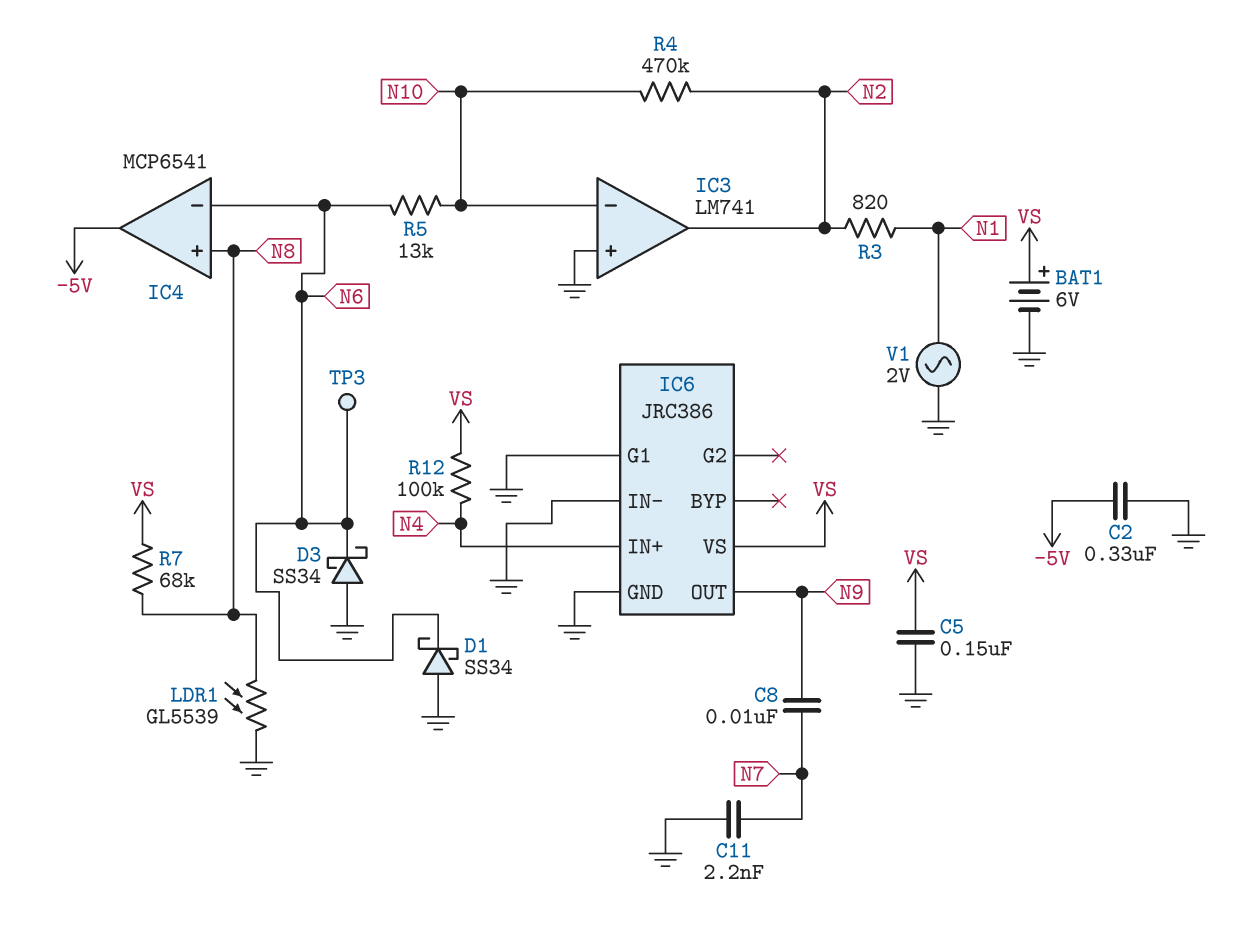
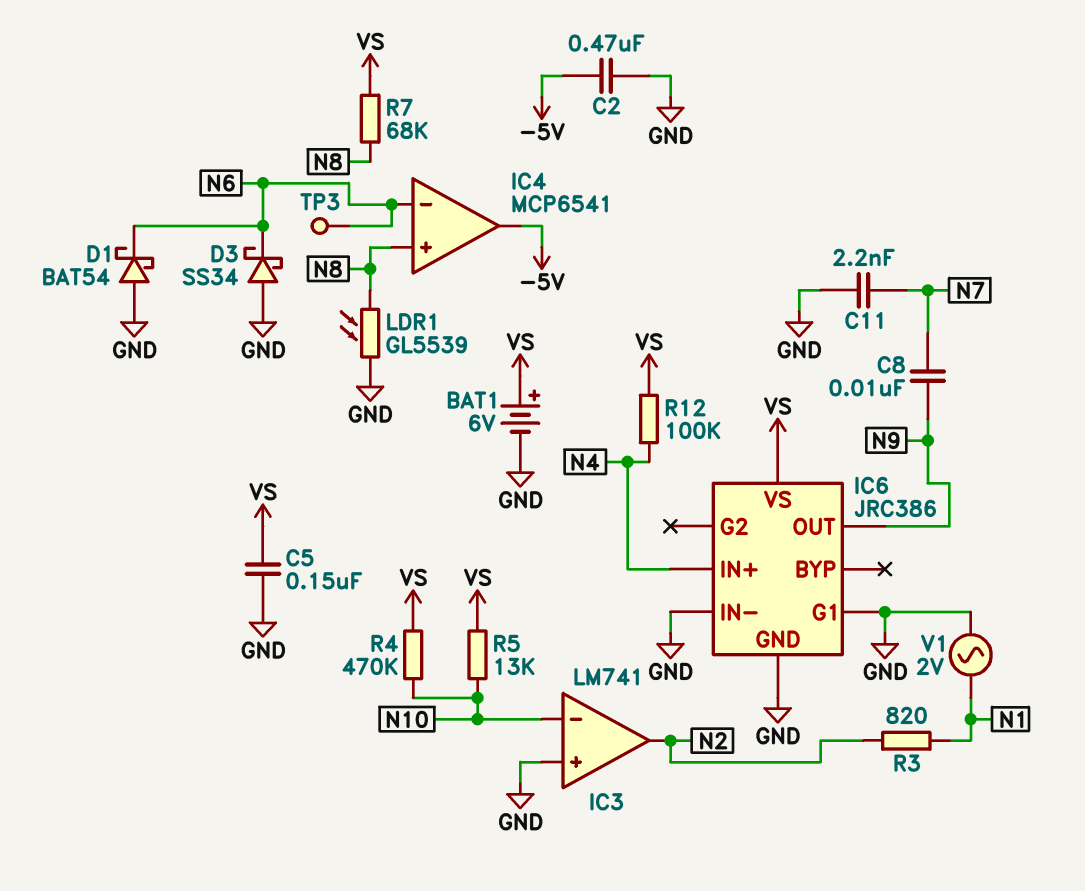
C2: 330nF (-5V, GND) -> 470nF (-5V, GND)
D1: schottky SS34 (A GND, K N6) -> schottky BAT54 (A GND, K N6)
R4: 470k (N2, N10) -> 470k (N10, VS)
R5: 13k (N6, N10) -> 13k (N10, VS)

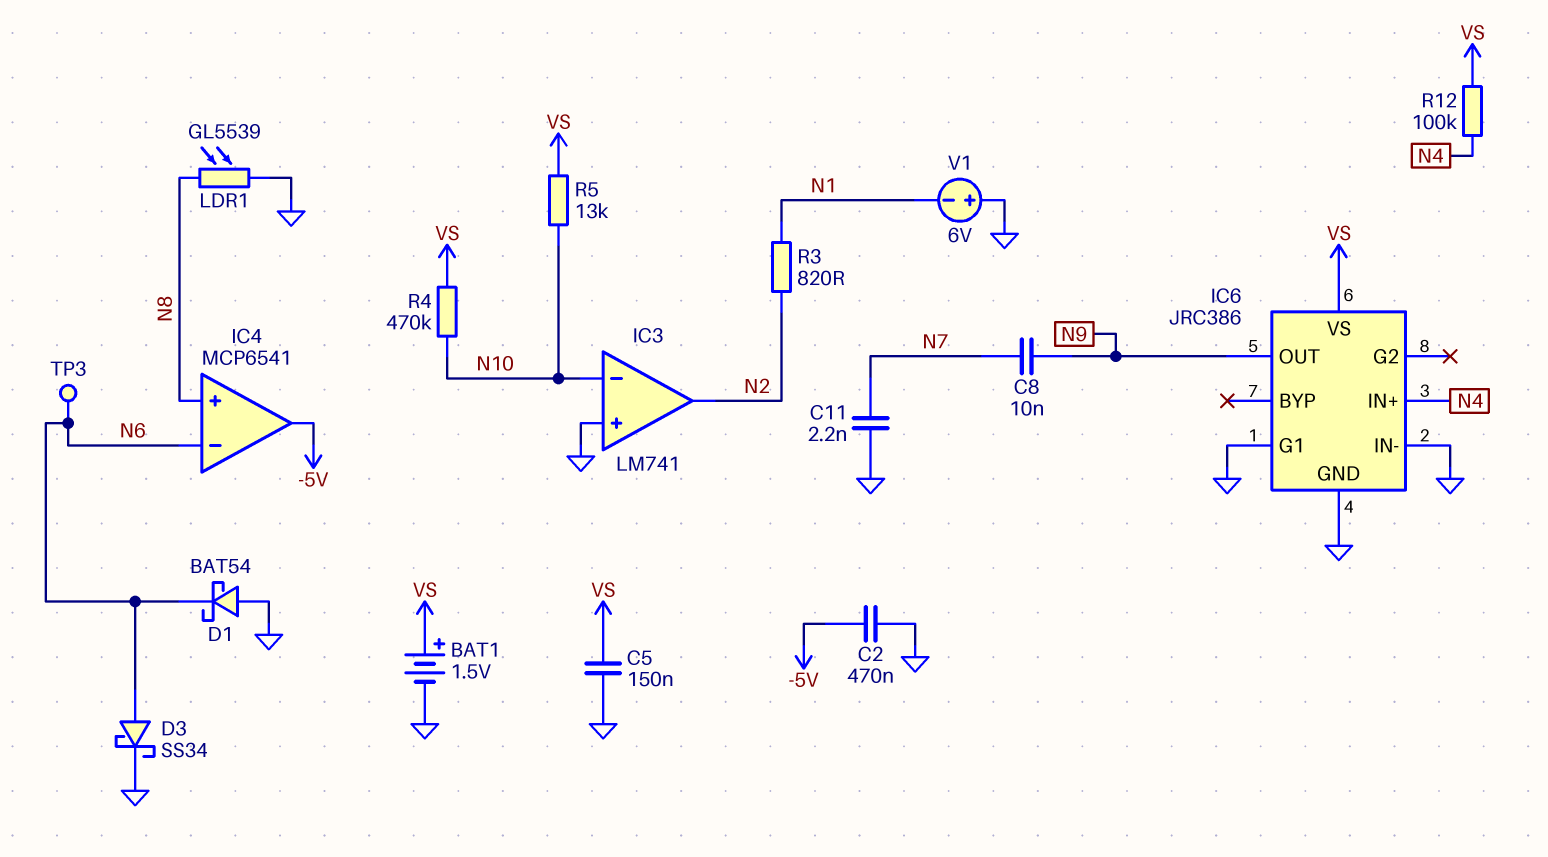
BAT1: 6V (plus VS, minus GND) -> 1.5V (plus VS, minus GND)
D3: schottky SS34 (A GND, K N6) -> schottky SS34 (A N6, K GND)
R7: 68k (N8, VS) -> none
V1: AC 2V (GND, N1) -> 6V (plus GND, minus N1)

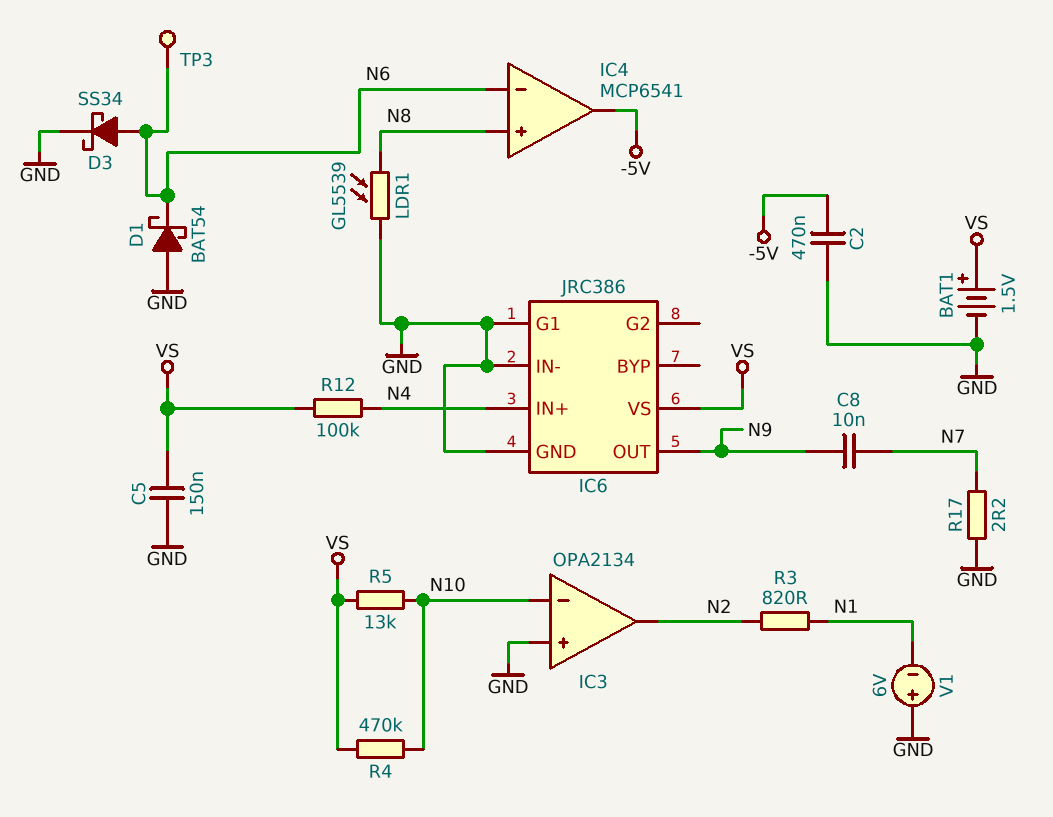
C11: 2.2nF (GND, N7) -> none
IC3: LM741 -> OPA2134
R17: none -> 2.2 (GND, N7)

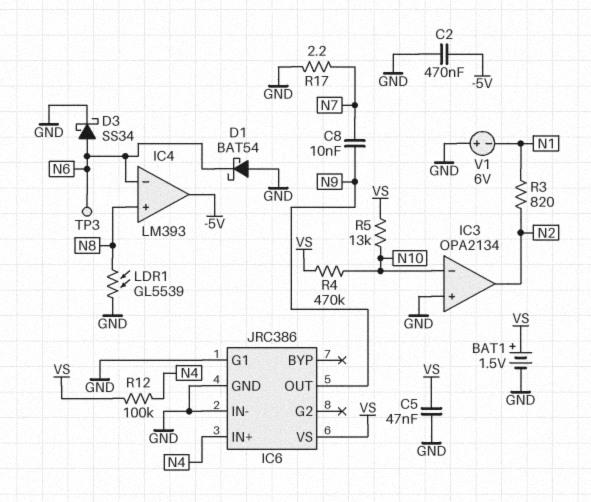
C5: 150nF (GND, VS) -> 47nF (GND, VS)
IC4: MCP6541 -> LM393

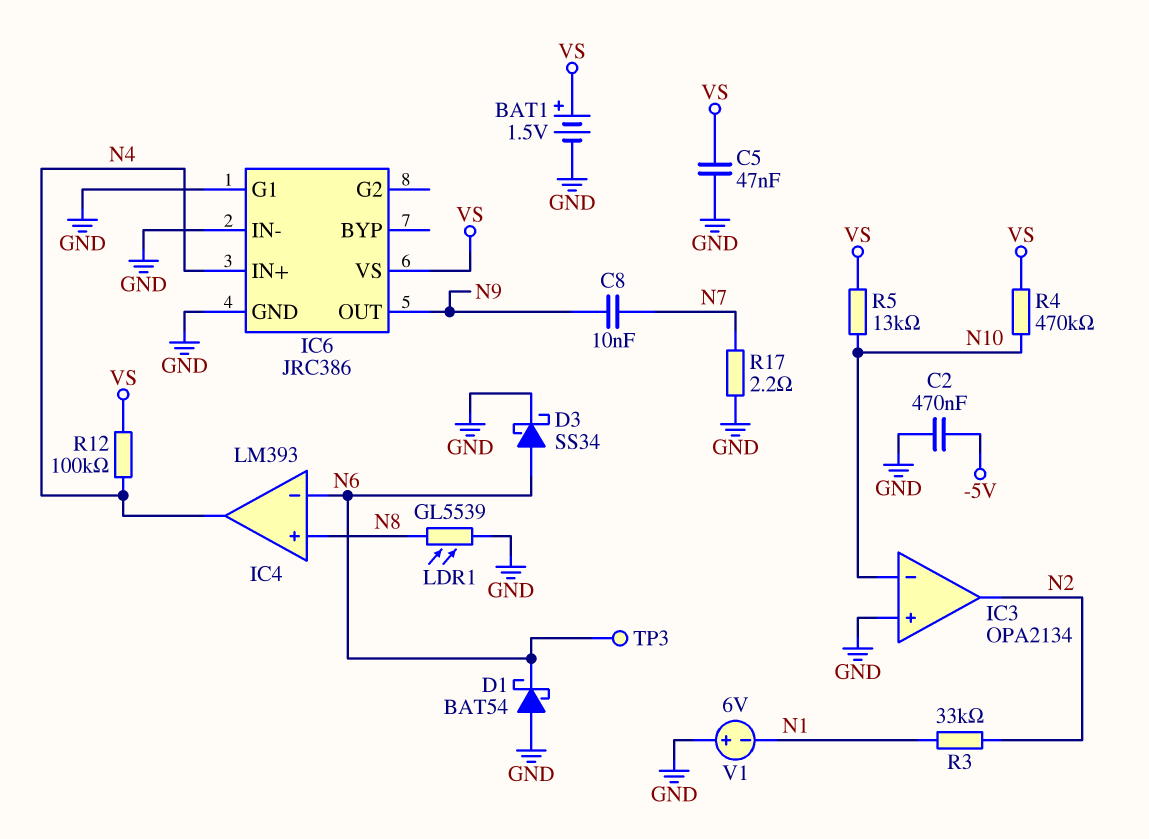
IC4 pin out: -5V -> N4
R3: 820 (N1, N2) -> 33k (N1, N2)

